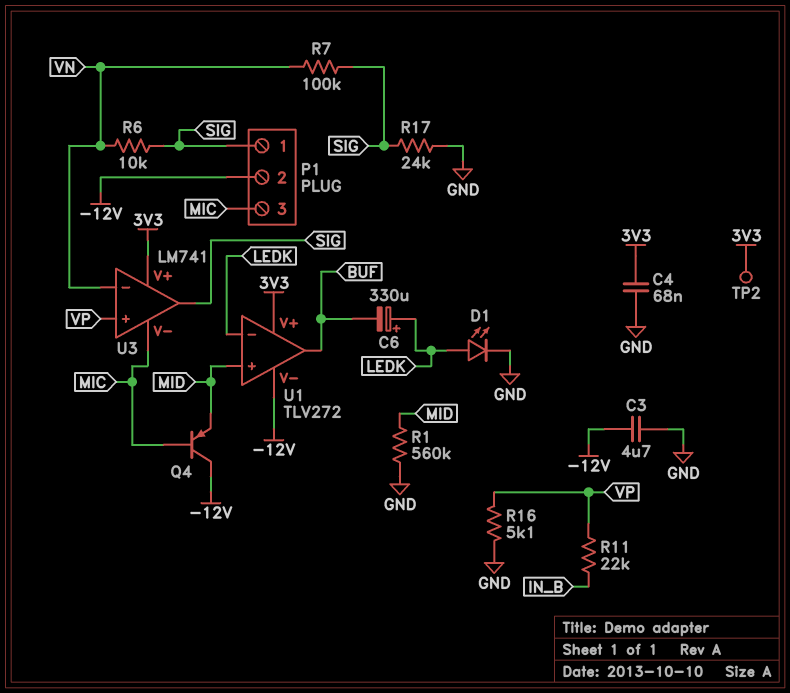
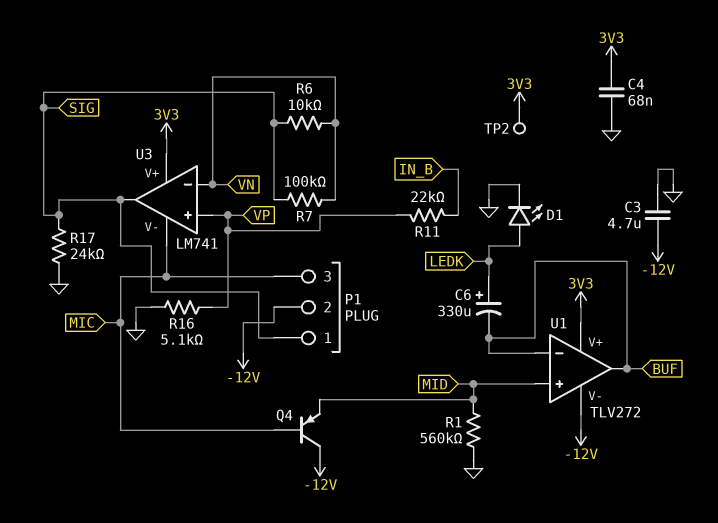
U1 pin in-: LEDK -> BUF

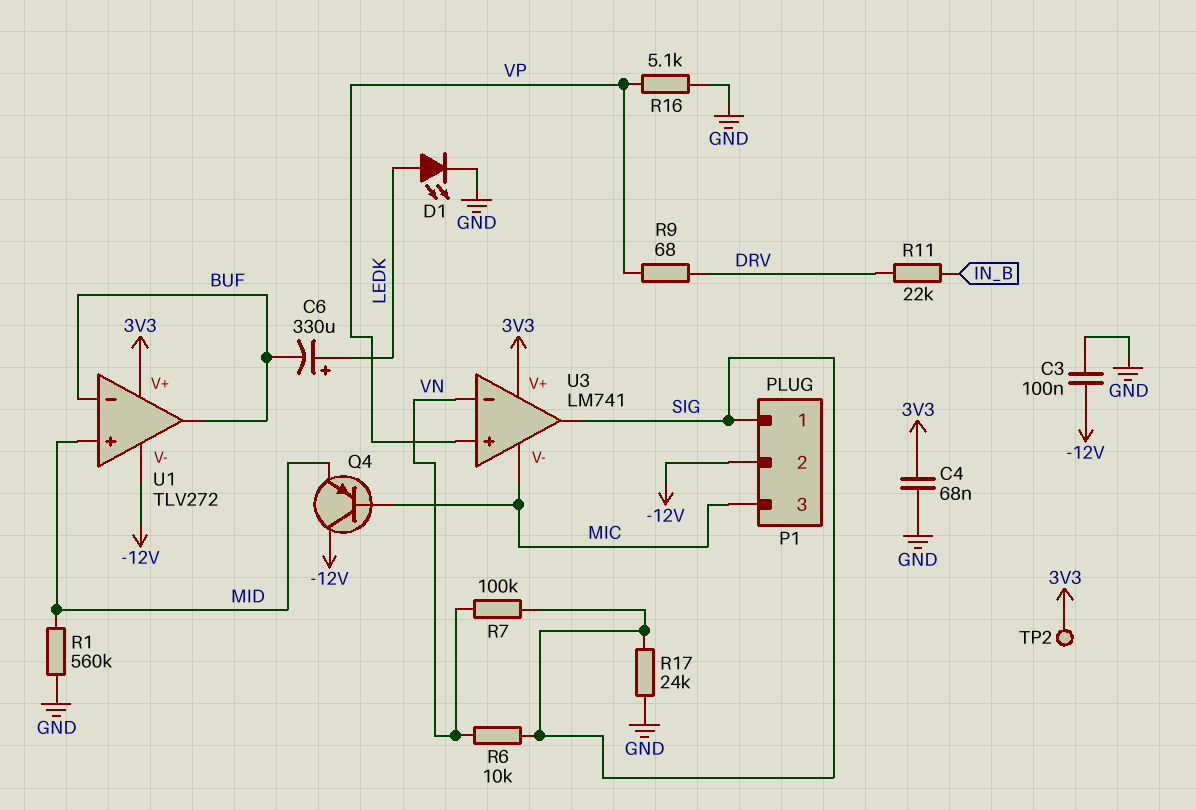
C3: 4.7uF (-12V, GND) -> 100nF (-12V, GND)
R9: none -> 68 (DRV, VP)
R11: 22k (IN_B, VP) -> 22k (DRV, IN_B)

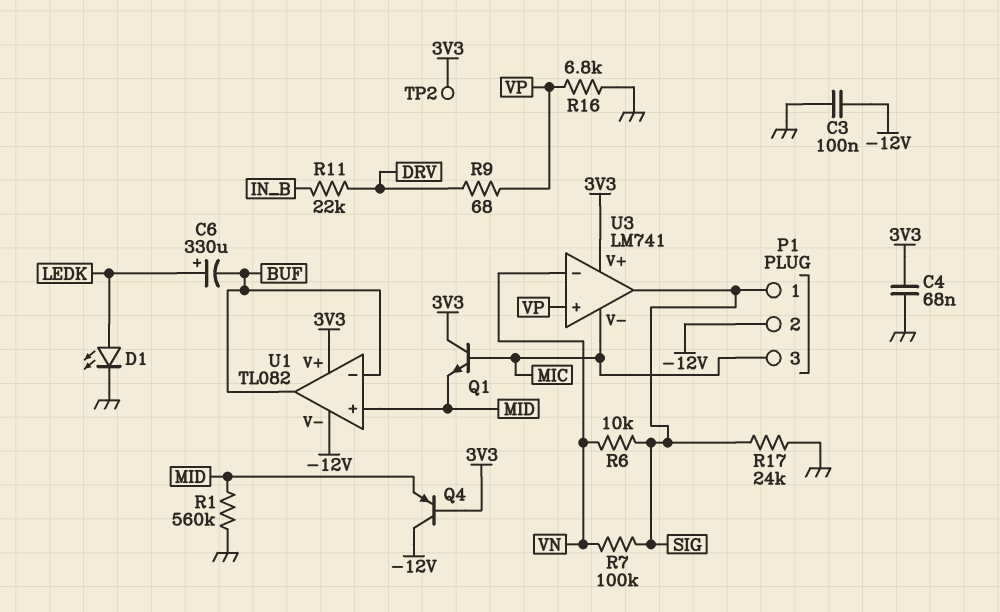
Q1: none -> NPN (B MIC, C 3V3, E MID)
Q4: PNP (B MIC, C -12V, E MID) -> PNP (B 3V3, C -12V, E MID)
R16: 5.1k (GND, VP) -> 6.8k (GND, VP)
U1: TLV272 -> TL082

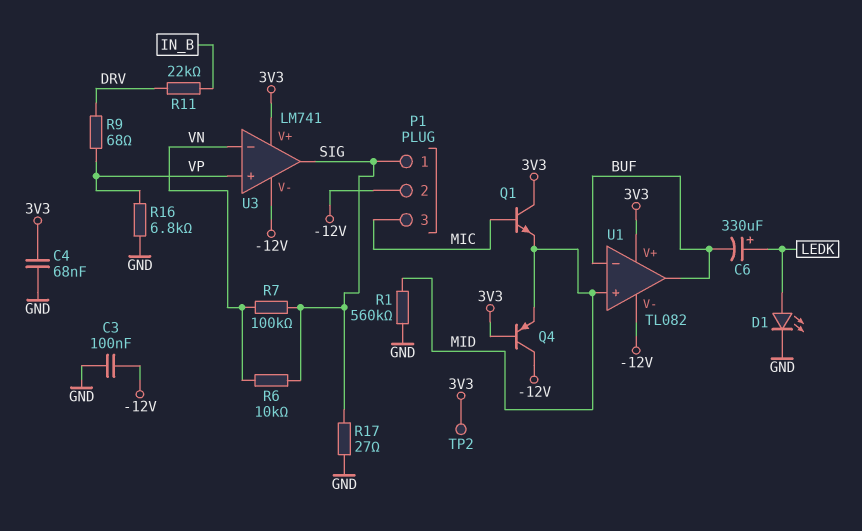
R17: 24k (GND, SIG) -> 27 (GND, SIG)
U3 pin V-: MIC -> -12V

